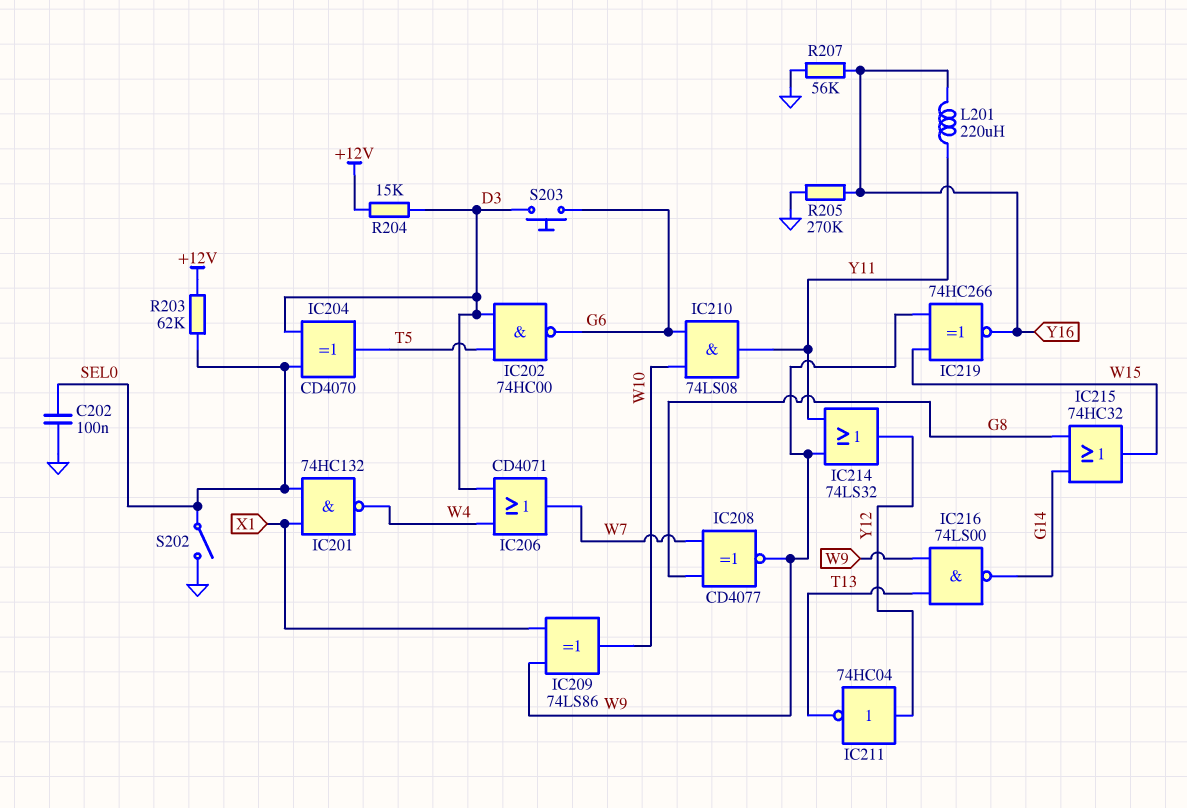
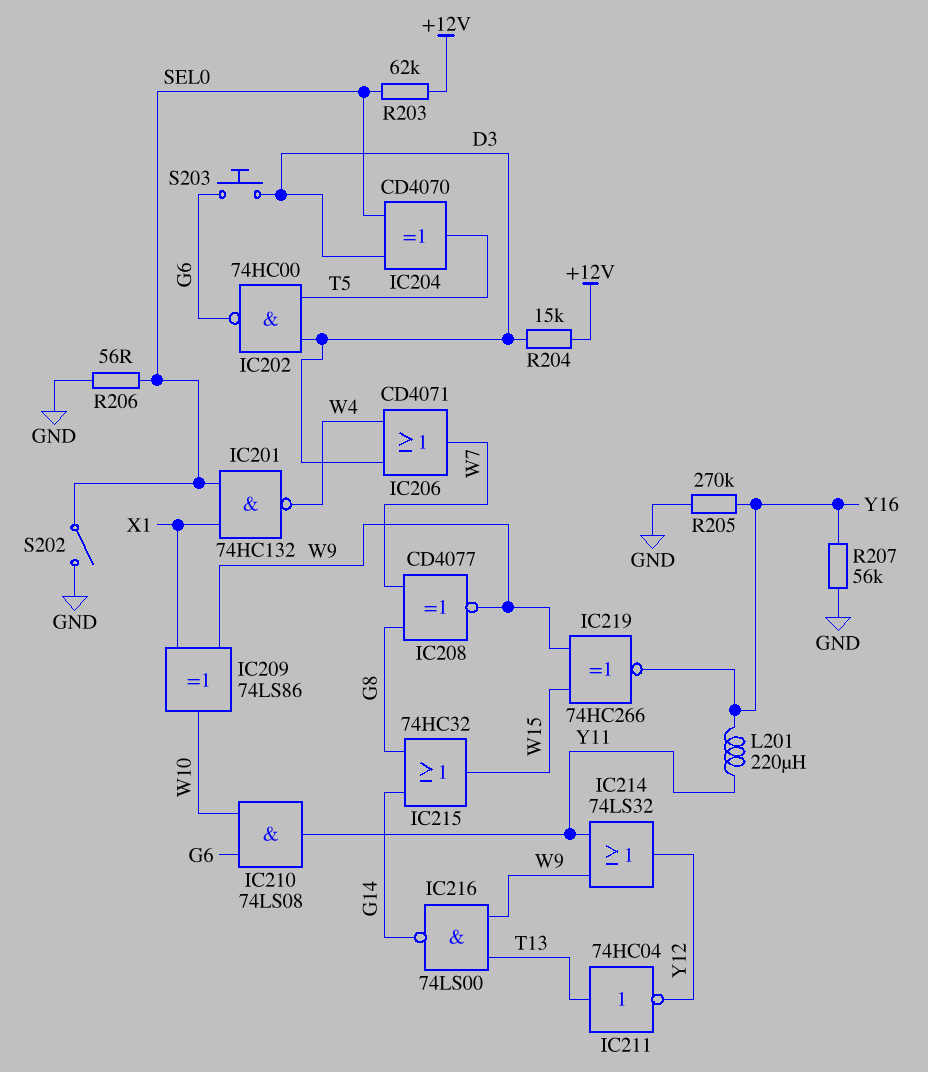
C202: 100nF (GND, SEL0) -> none
IC211: NOT 74HC04 (in Y12, out T13) -> NOT 74HC04 (in T13, out Y12)
R206: none -> 56 (GND, SEL0)

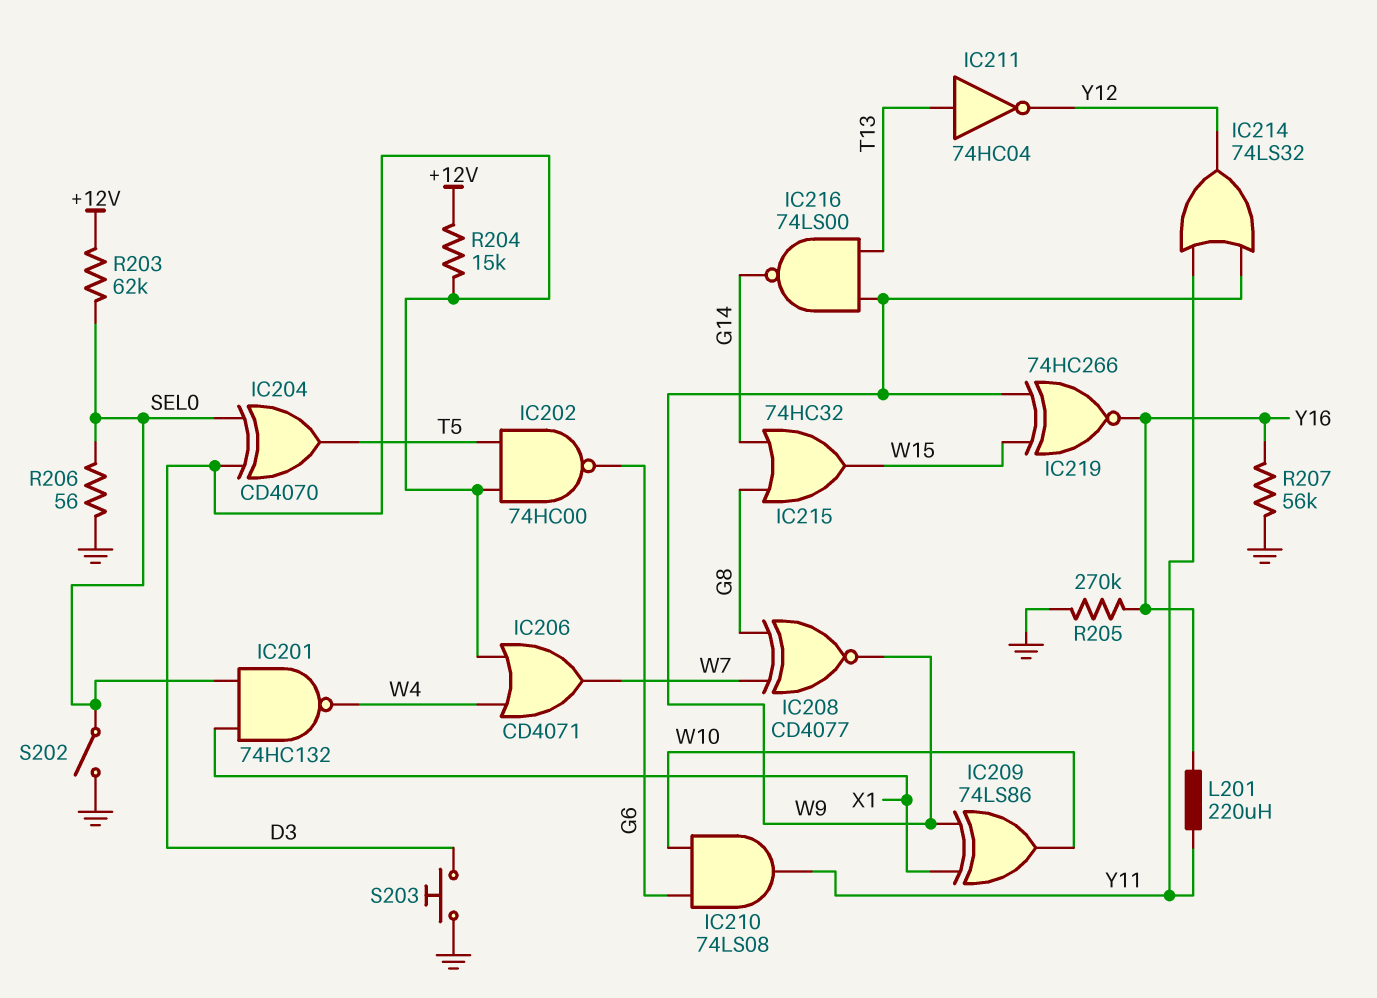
S203: button (D3, G6) -> button (D3, GND)

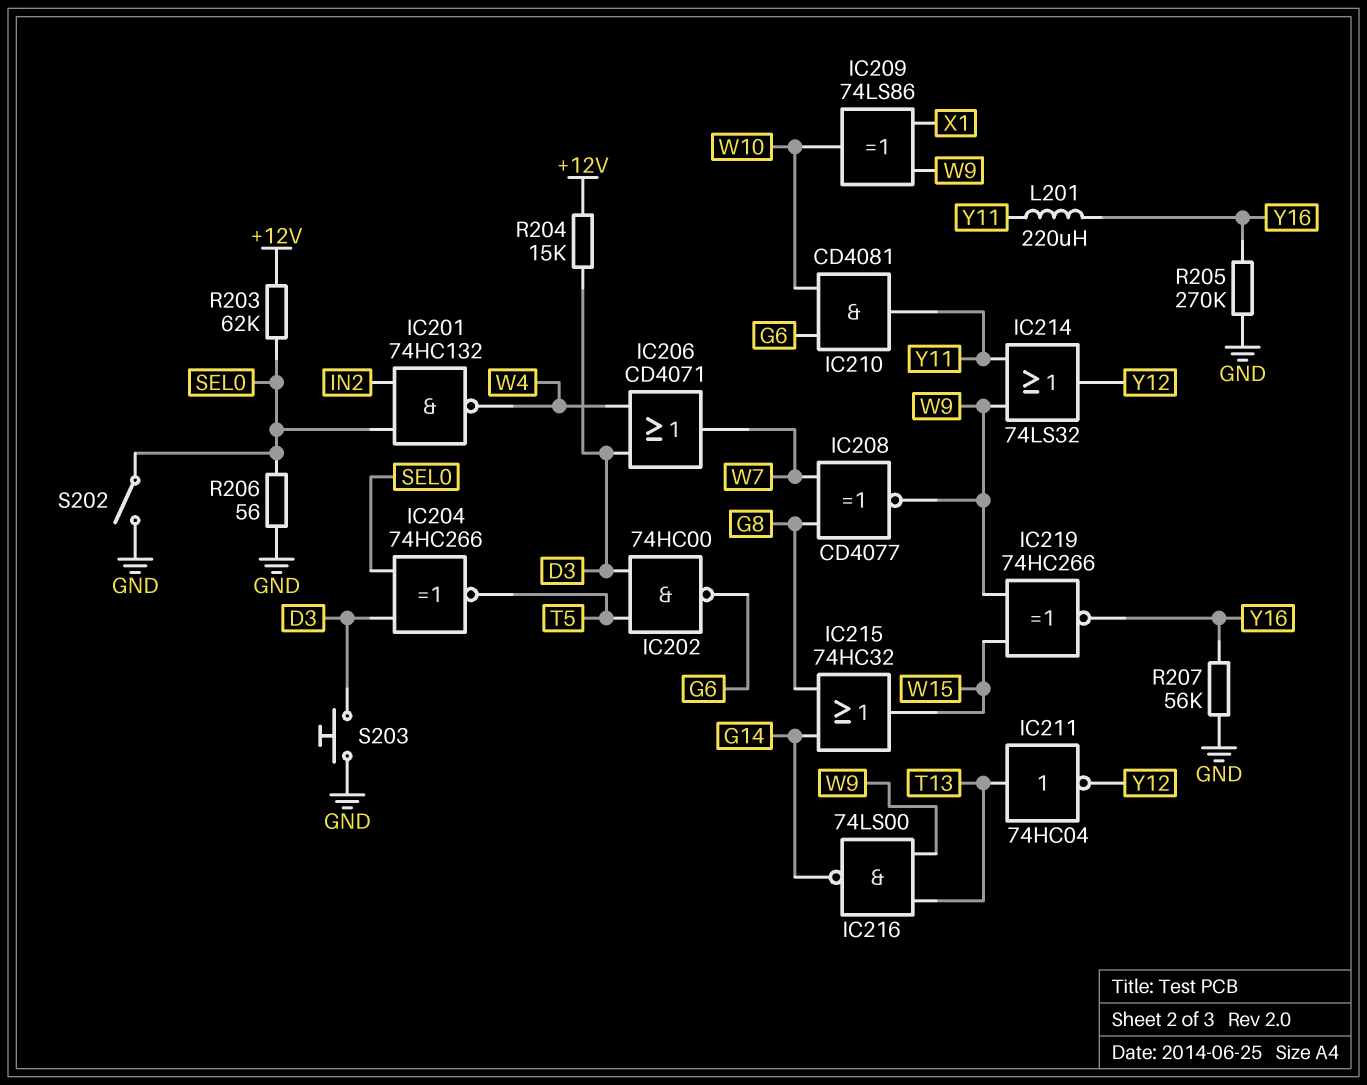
IC201: NAND 74HC132 (in SEL0, in X1, out W4) -> NAND 74HC132 (in IN2, in SEL0, out W4)
IC204: XOR CD4070 (in D3, in SEL0, out T5) -> XNOR 74HC266 (in D3, in SEL0, out T5)
IC210: AND 74LS08 (in G6, in W10, out Y11) -> AND CD4081 (in G6, in W10, out Y11)

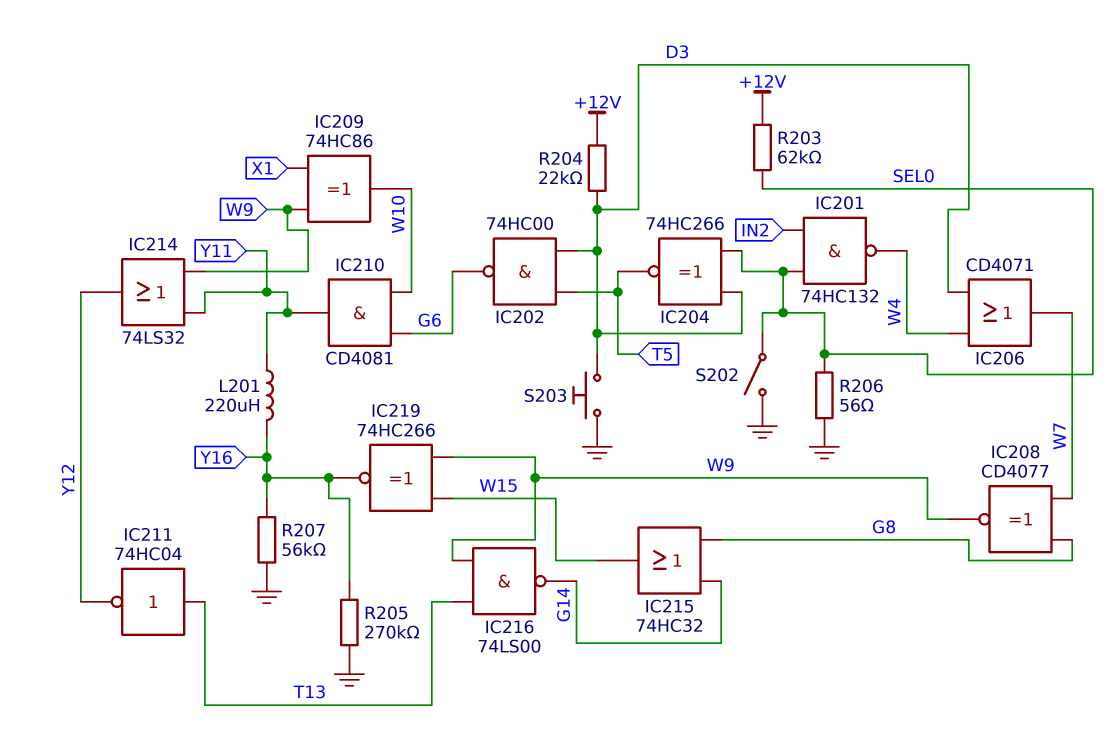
IC209: XOR 74LS86 (in W9, in X1, out W10) -> XOR 74HC86 (in W9, in X1, out W10)
R204: 15k (+12V, D3) -> 22k (+12V, D3)

